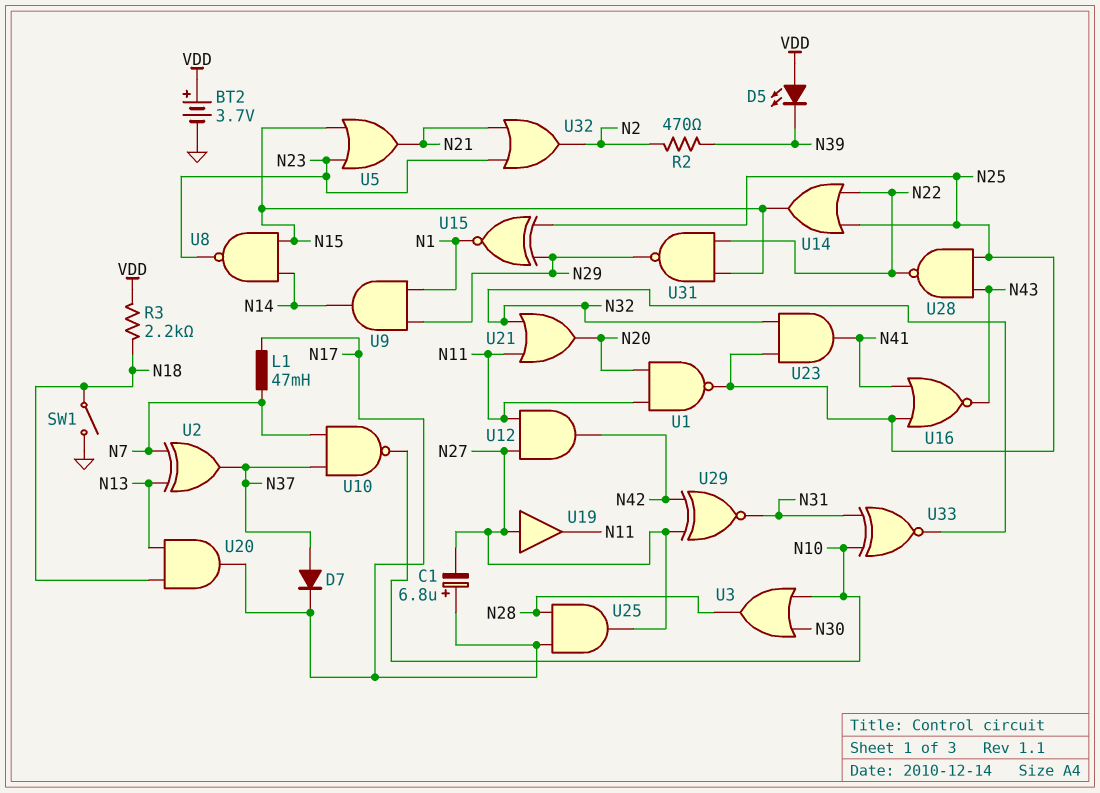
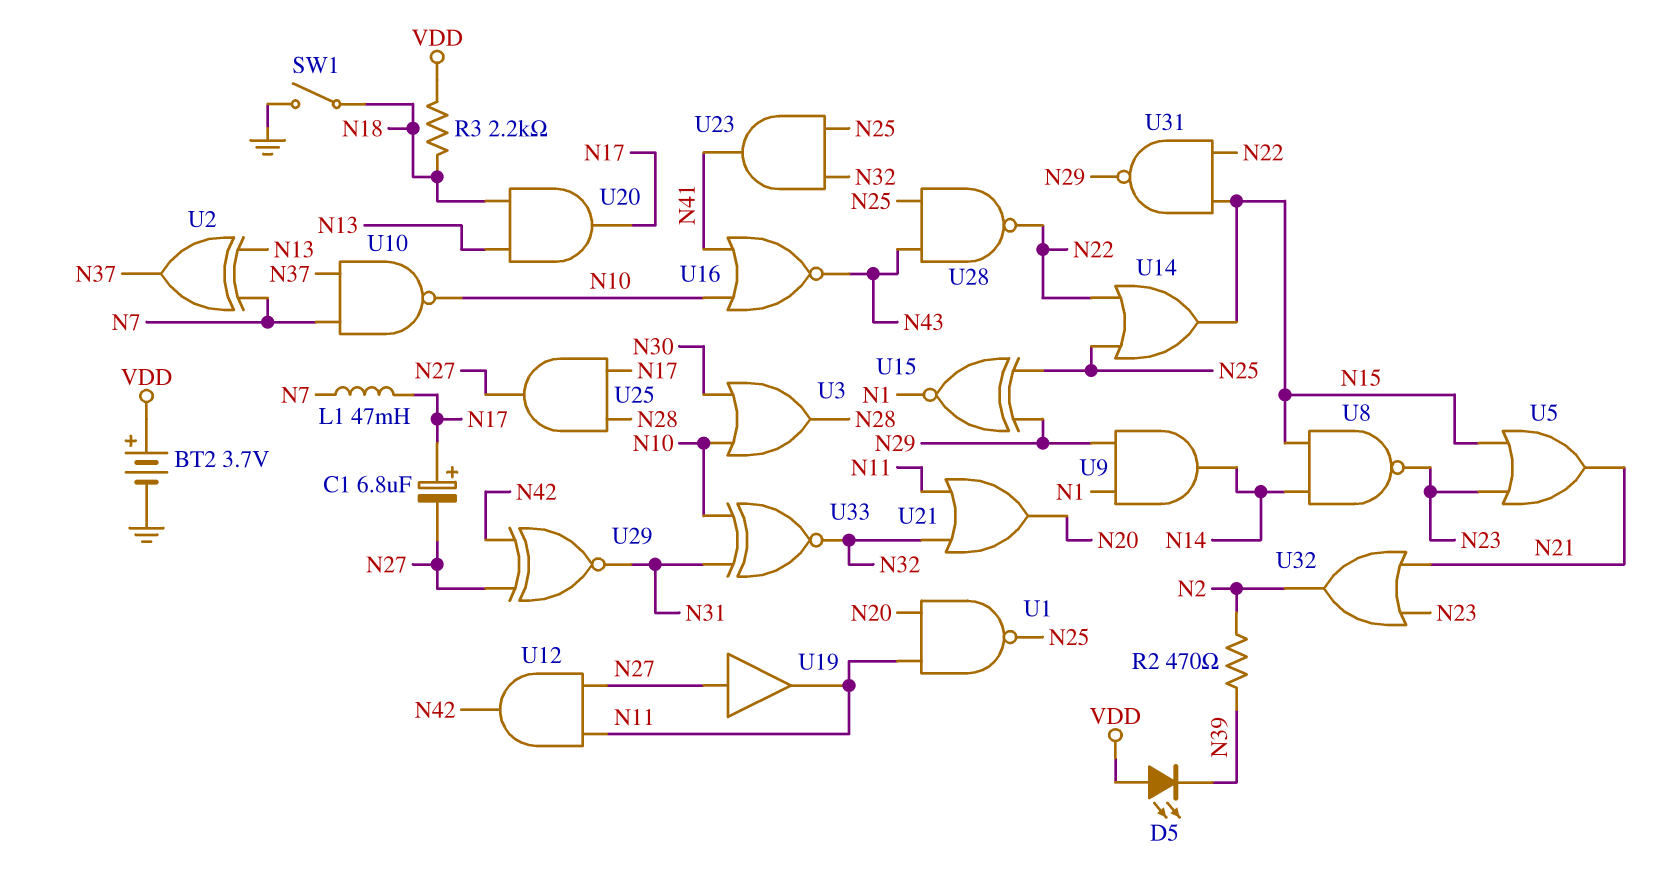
D7: diode (A N37, K N17) -> none
U16: NOR (in N25, in N41, out N43) -> NOR (in N10, in N41, out N43)

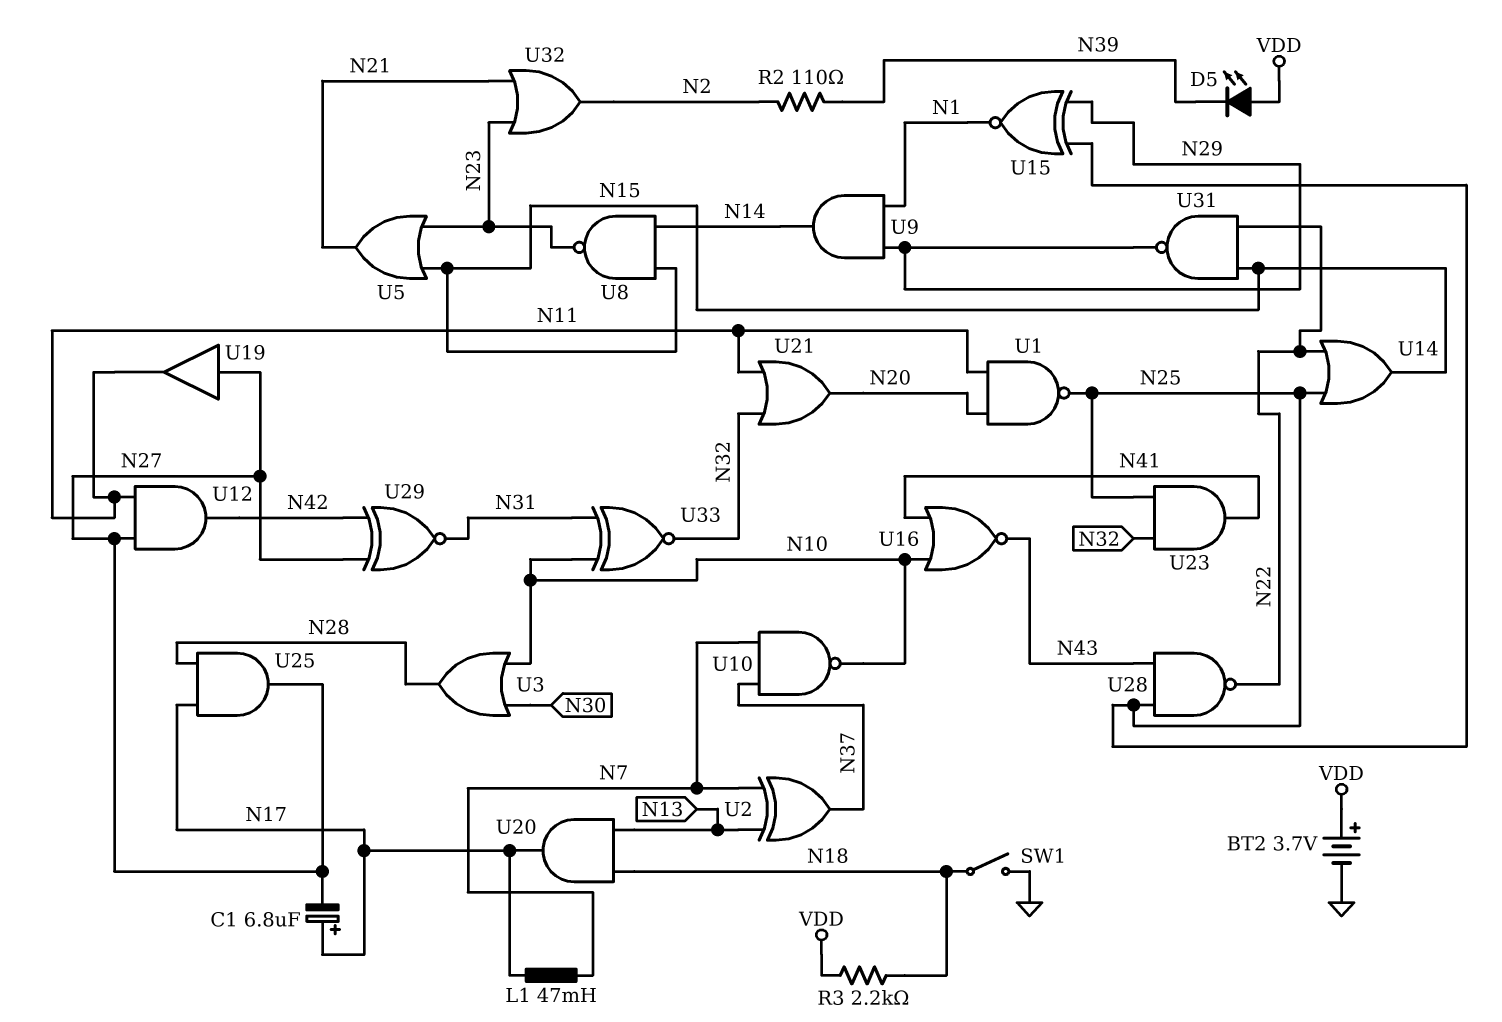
R2: 470 (N2, N39) -> 110 (N2, N39)

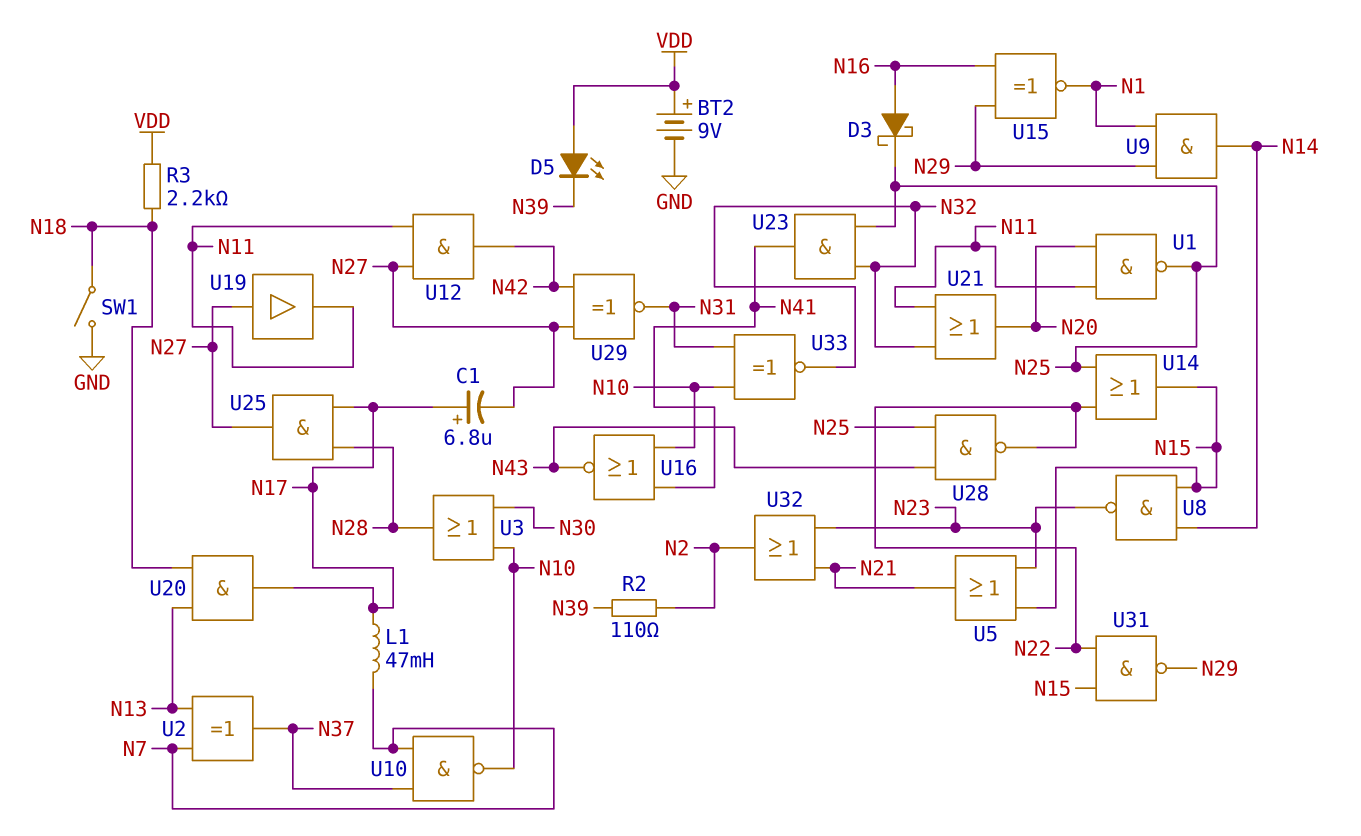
BT2: 3.7V (plus VDD, minus GND) -> 9V (plus VDD, minus GND)
D3: none -> schottky (A N16, K N25)
U15: XNOR (in N25, in N29, out N1) -> XNOR (in N16, in N29, out N1)

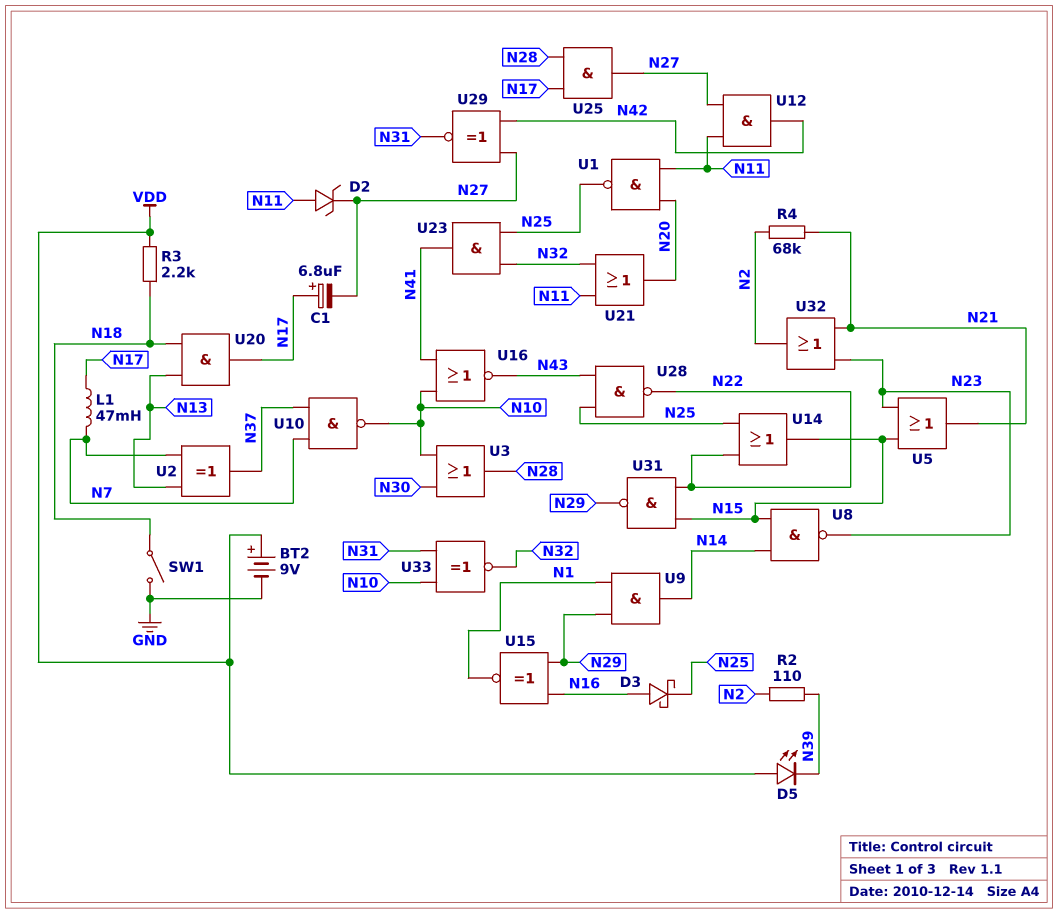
D2: none -> zener (A N11, K N27)
R4: none -> 68k (N2, N21)
U19: buffer (in N27, out N11) -> none

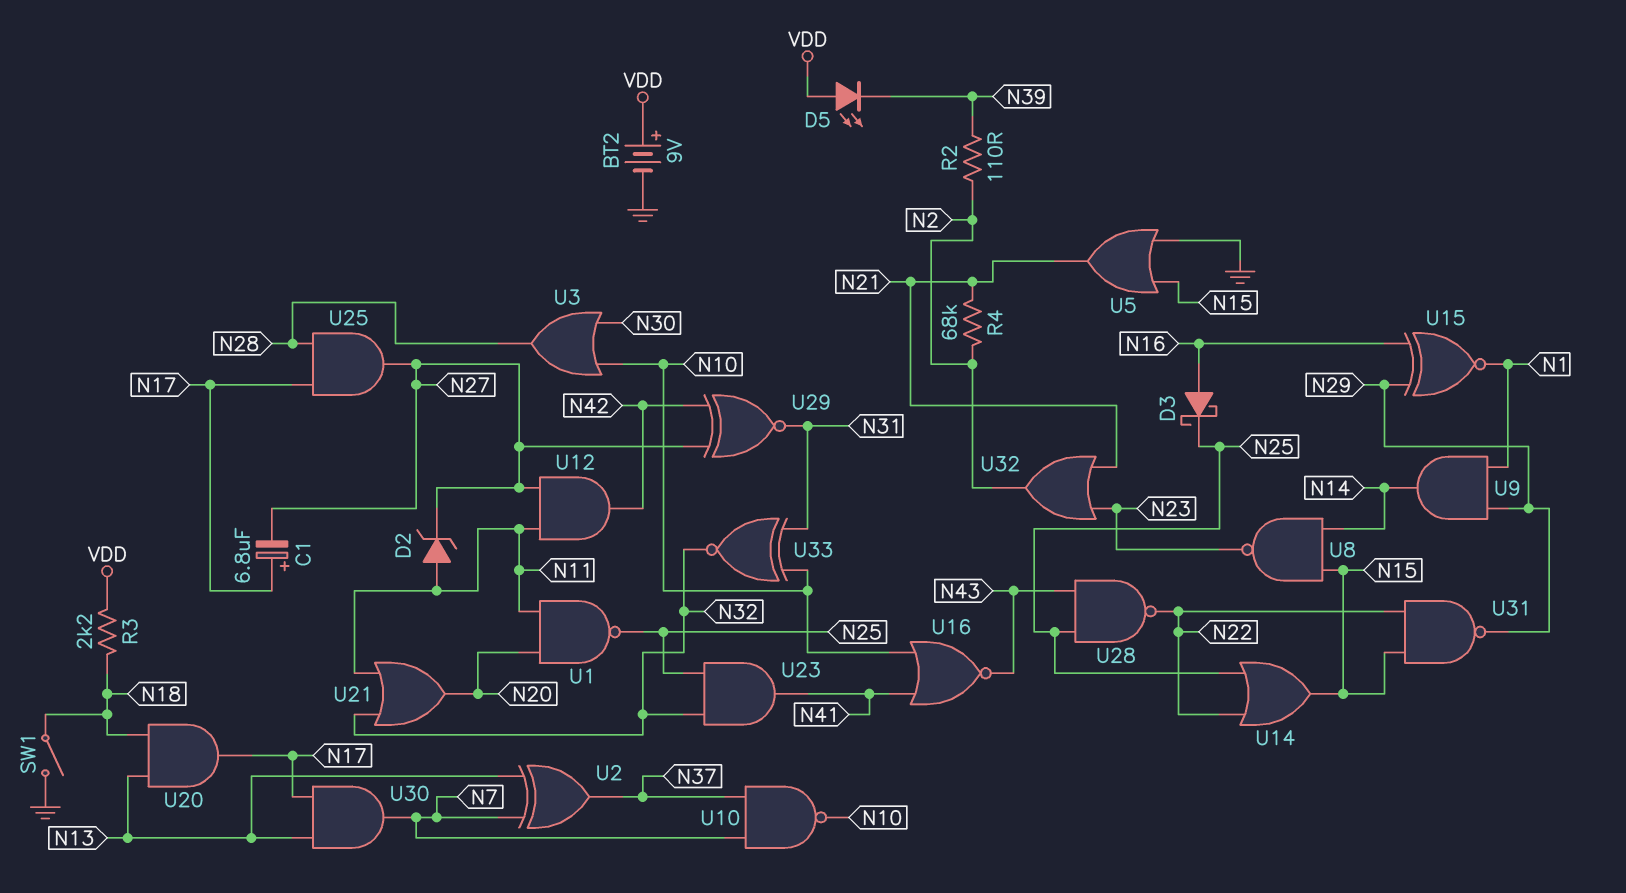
L1: 47mH (N7, N17) -> none
U5: OR (in N15, in N23, out N21) -> OR (in GND, in N15, out N21)
U30: none -> AND (in N13, in N17, out N7)

